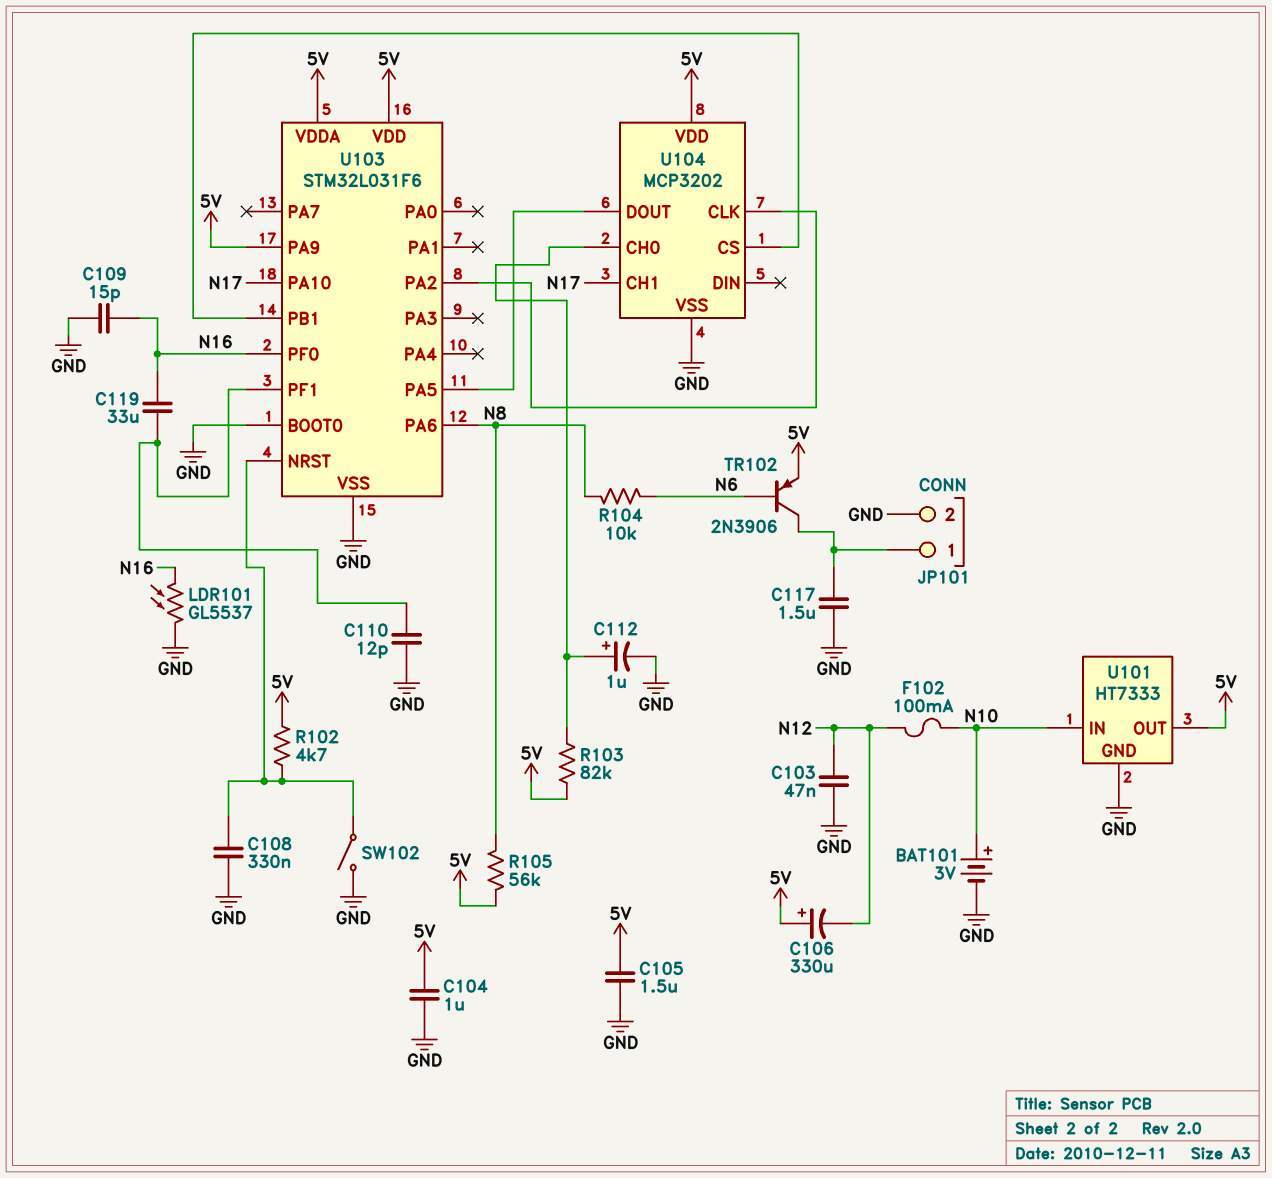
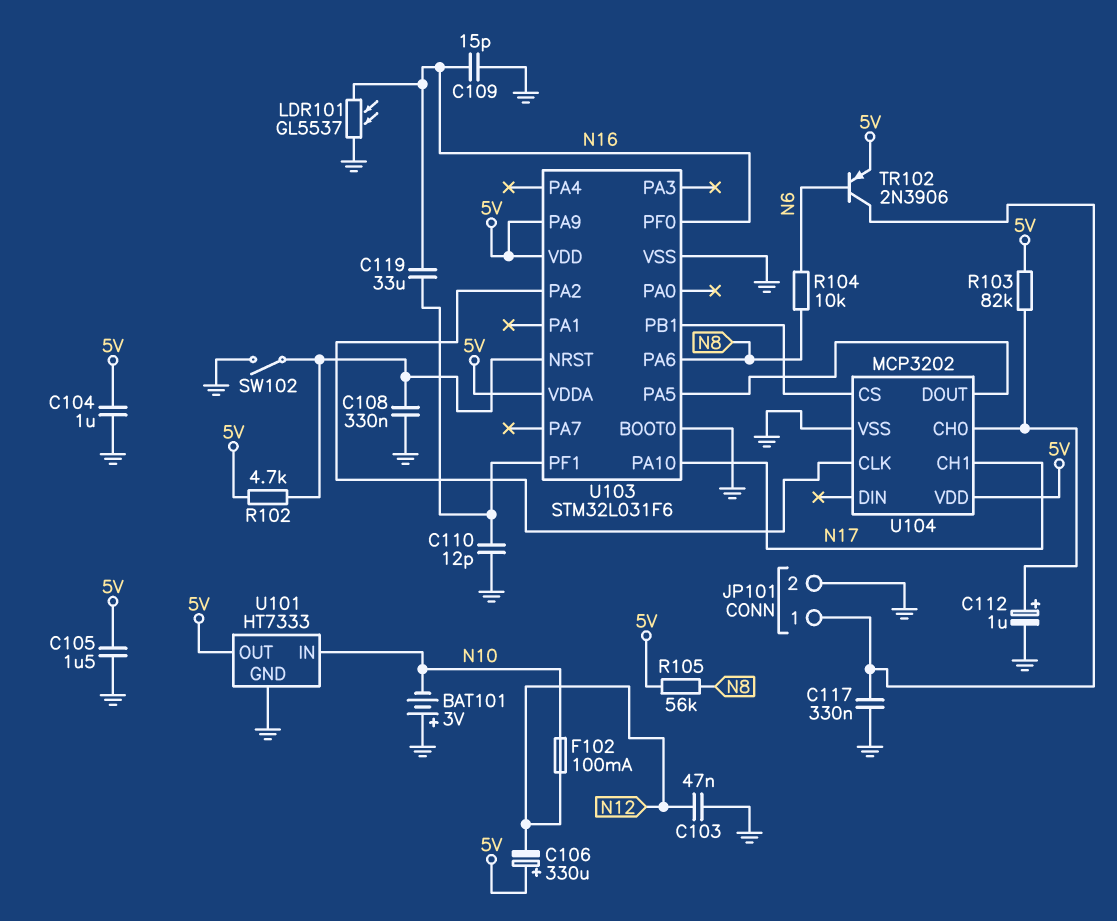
BAT101: 3V (plus N10, minus GND) -> 3V (plus GND, minus N10)
C117: 1.5uF (GND, JP101/1) -> 330nF (GND, JP101/1)

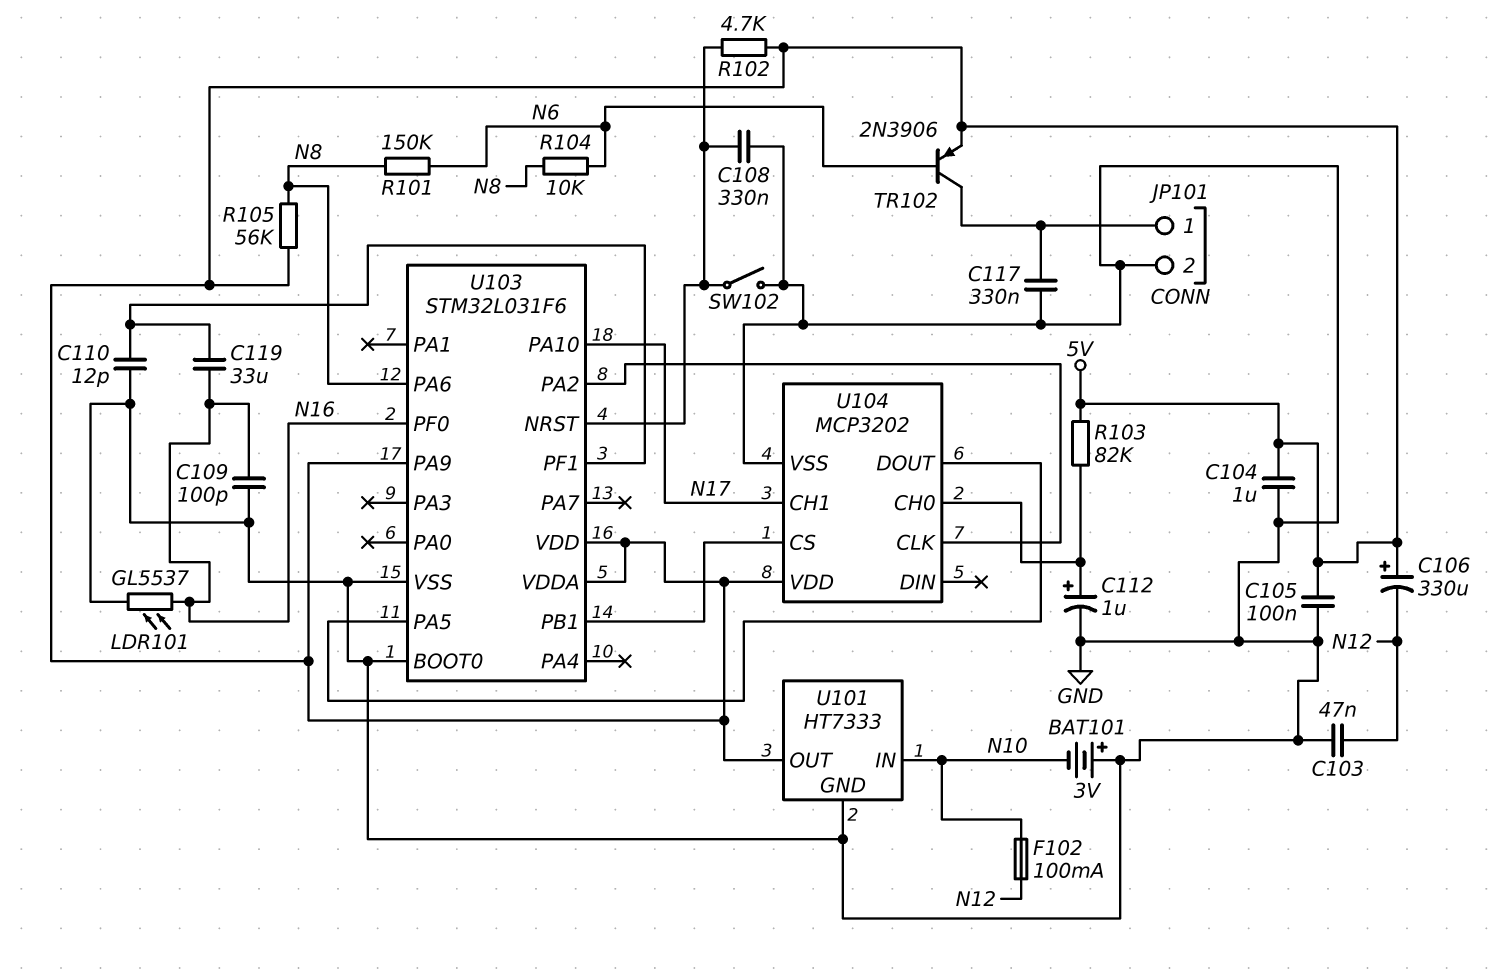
C105: 1.5uF (5V, GND) -> 100nF (5V, GND)
C109: 15pF (GND, N16) -> 100pF (GND, N16)
R101: none -> 150k (N6, N8)

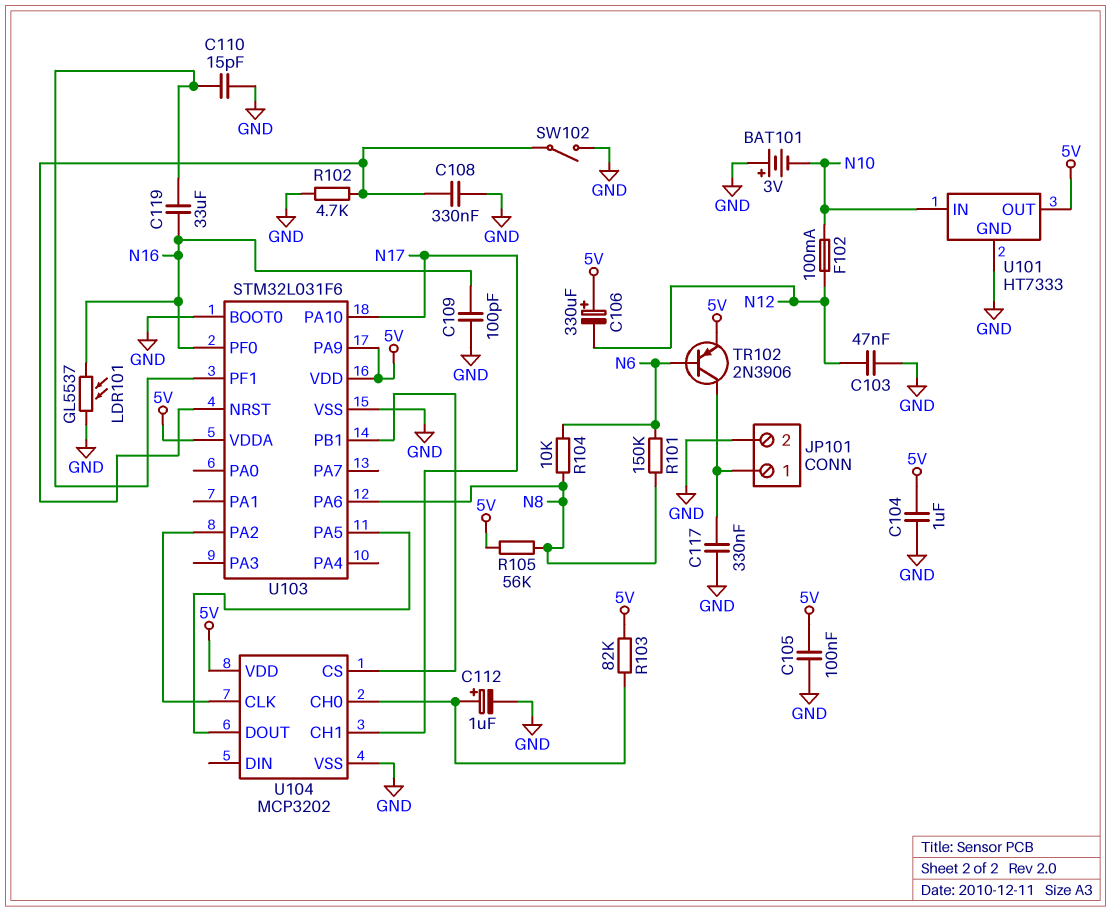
C110: 12pF (GND, U103/PF1) -> 15pF (GND, U103/PF1)
R102: 4.7k (5V, U103/NRST) -> 4.7k (GND, U103/NRST)

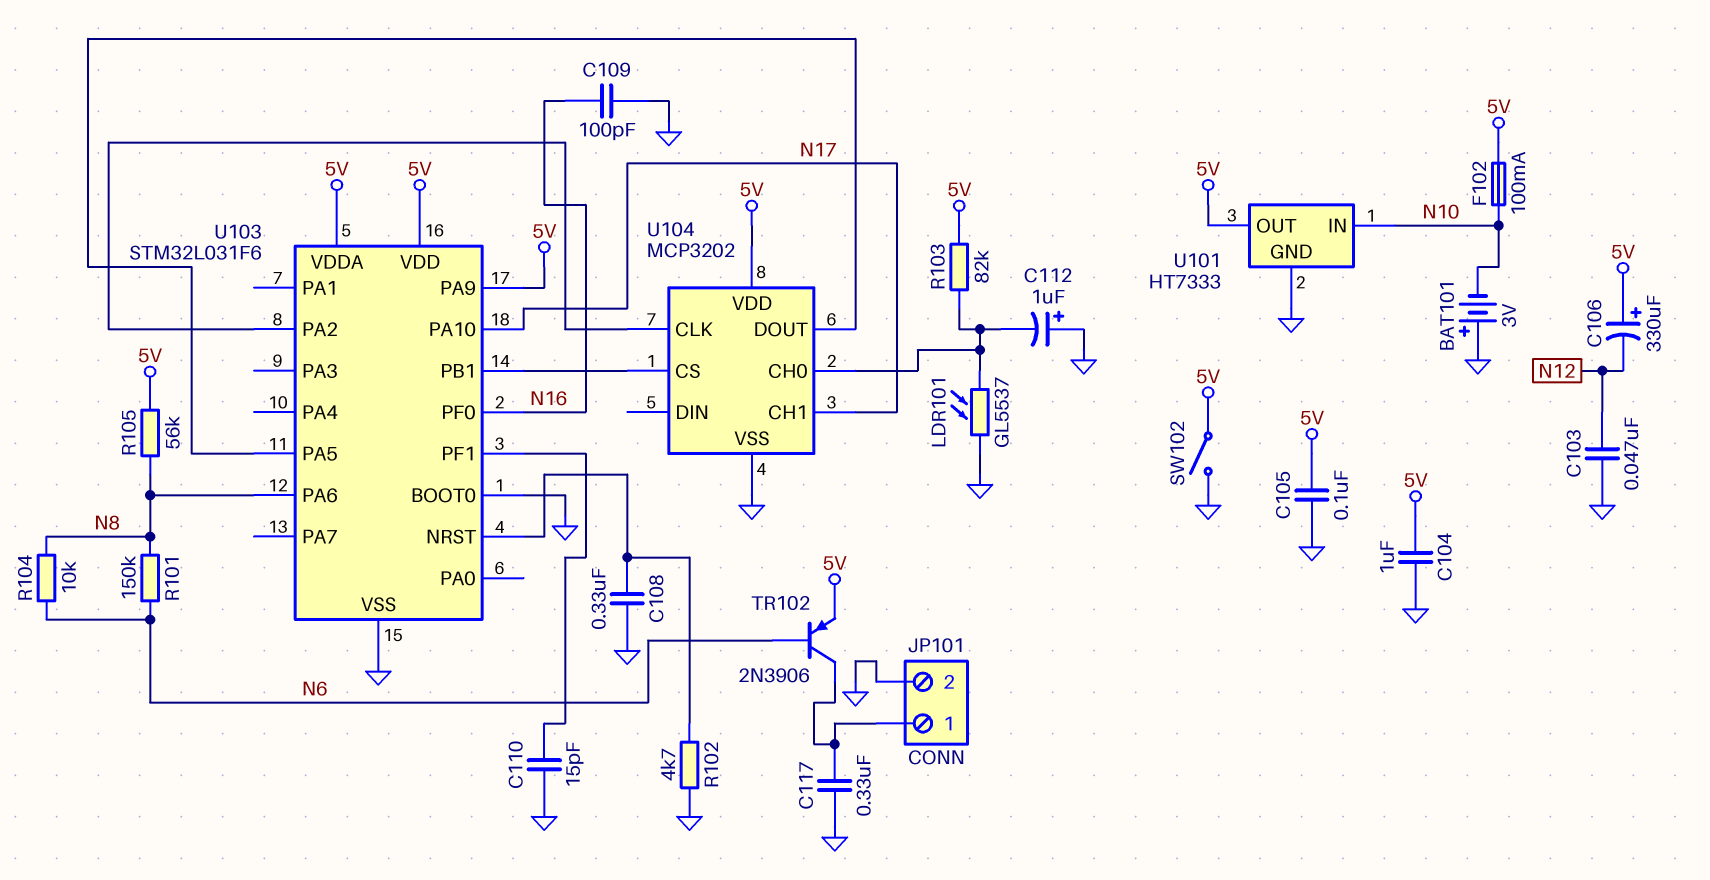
C112: 1uF (plus U104/CH0, minus GND) -> 1uF (plus GND, minus U104/CH0)
C119: 33uF (N16, U103/PF1) -> none
F102: 100mA (N10, N12) -> 100mA (5V, N10)
LDR101: GL5537 (GND, N16) -> GL5537 (GND, U104/CH0)
SW102: switch (GND, U103/NRST) -> switch (5V, GND)

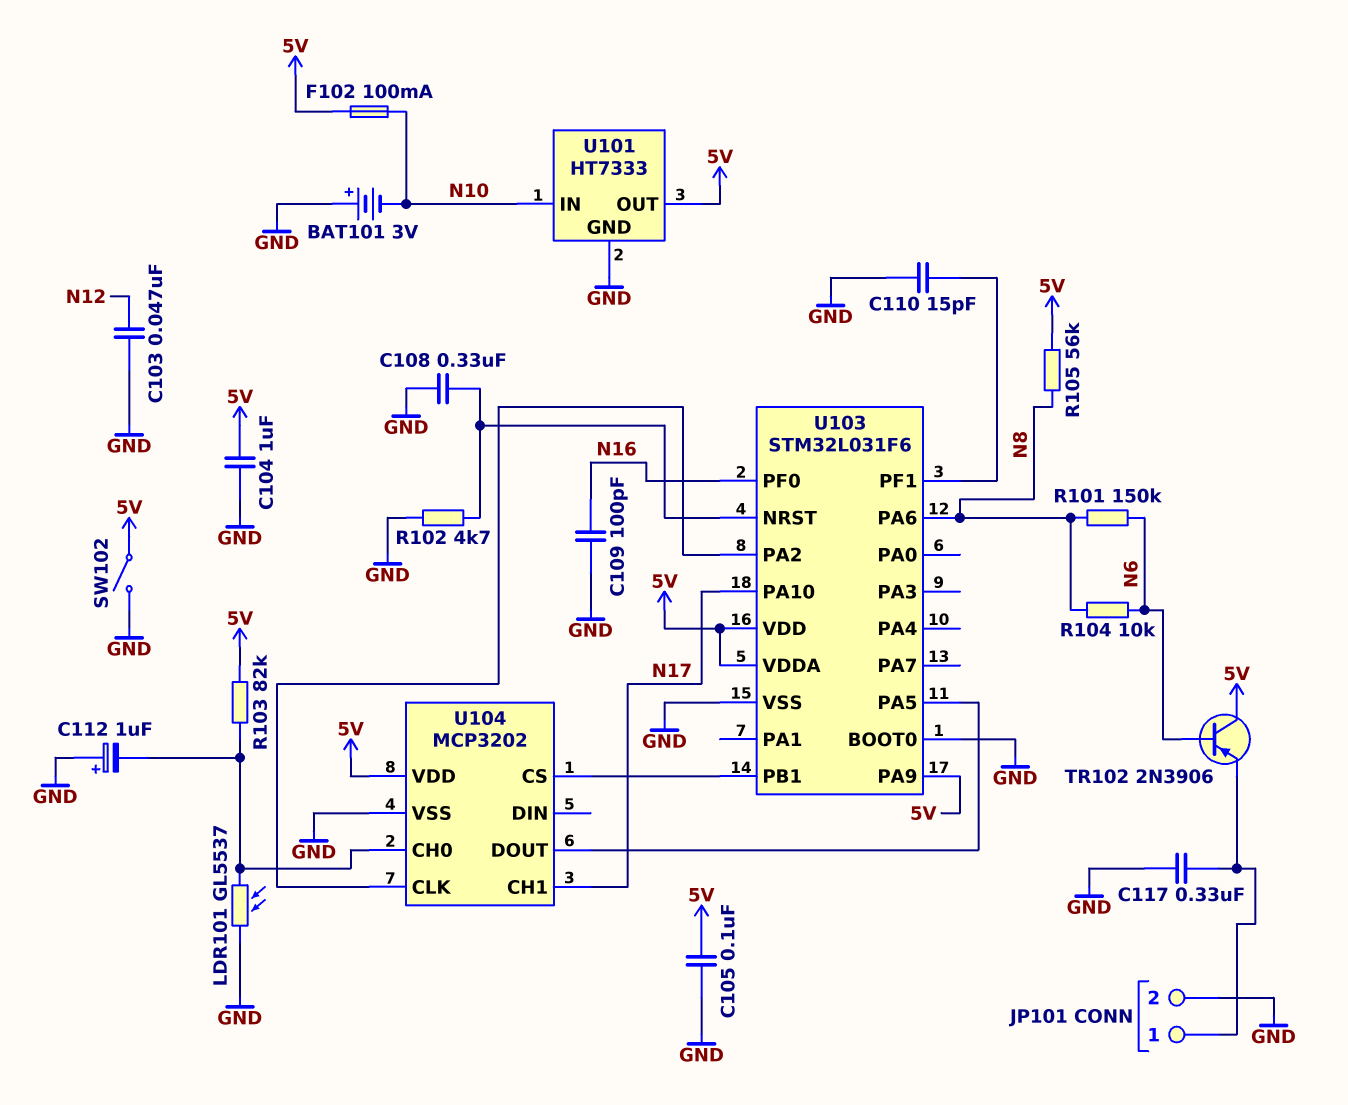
C106: 330uF (plus 5V, minus N12) -> none
TR102: PNP 2N3906 (B N6, C JP101/1, E 5V) -> PNP 2N3906 (B N6, C 5V, E JP101/1)

